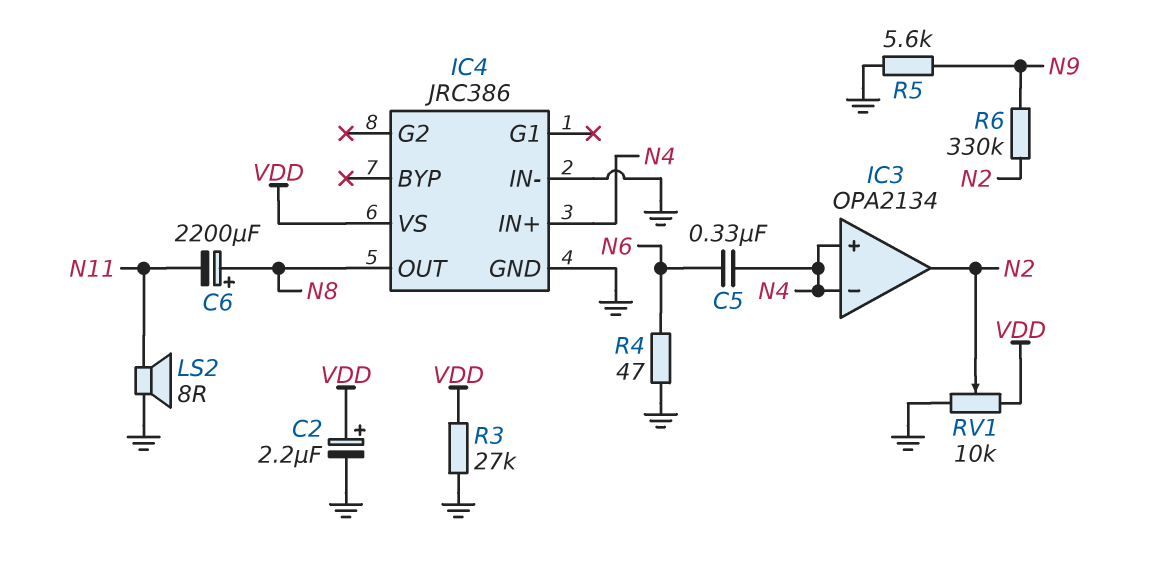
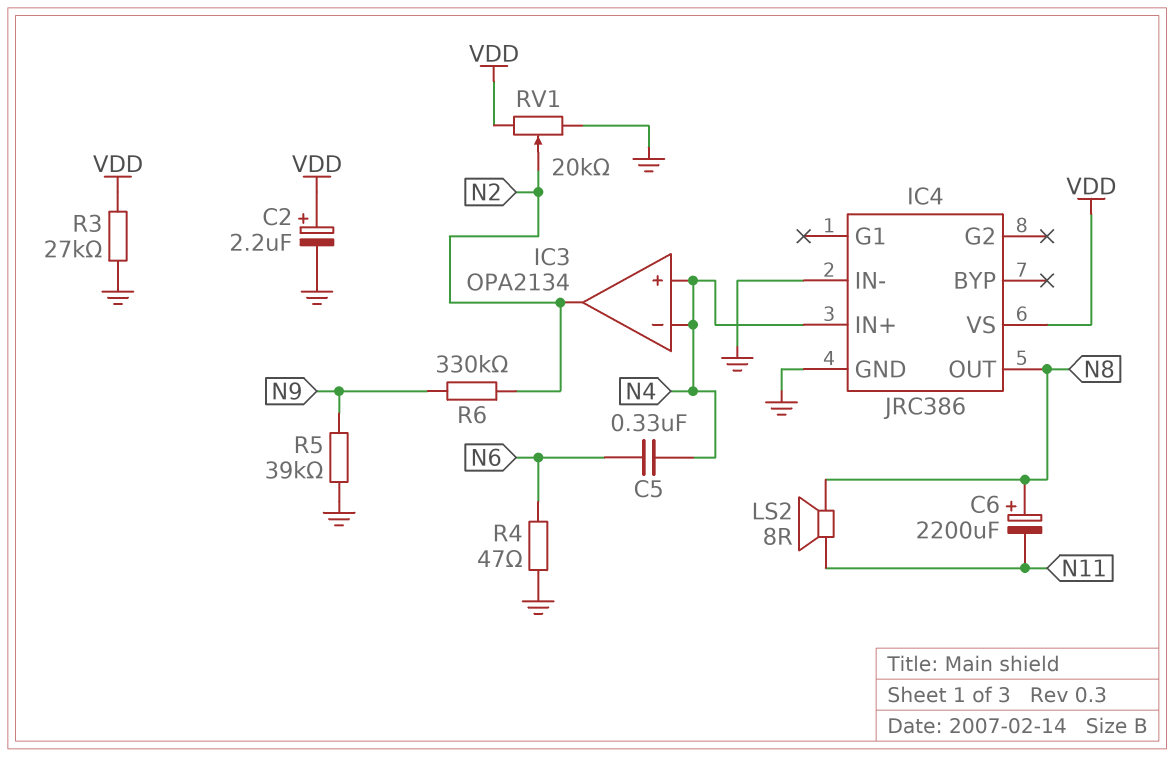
LS2: speaker 8R (GND, N11) -> speaker 8R (N8, N11)
R5: 5.6k (GND, N9) -> 39k (GND, N9)
RV1: 10k (GND, VDD, wiper N2) -> 20k (GND, VDD, wiper N2)

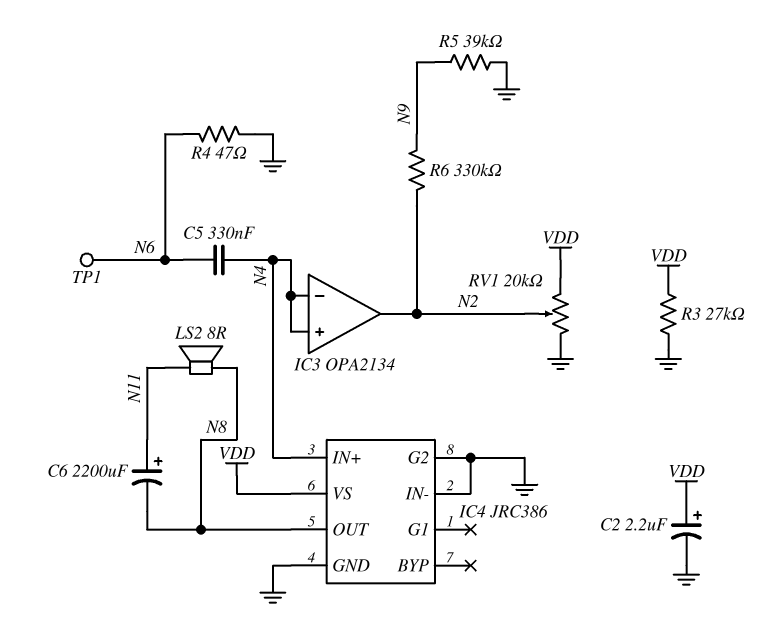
C6: 2200uF (plus N8, minus N11) -> 2200uF (plus N11, minus N8)
IC4 pin G2: none -> GND
TP1: none -> test point (N6)

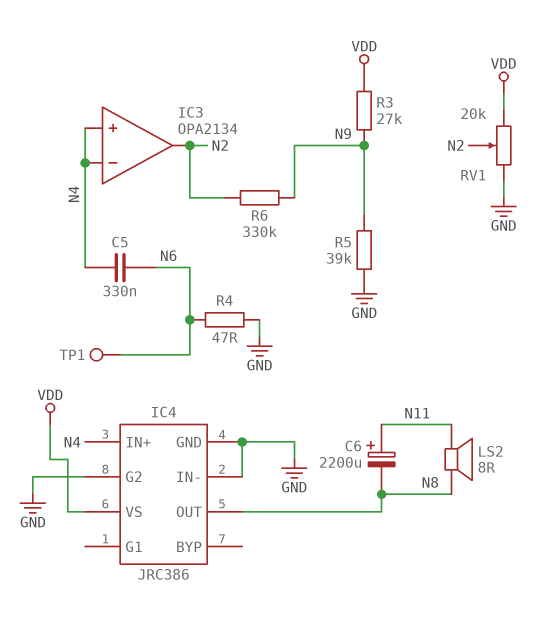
C2: 2.2uF (plus VDD, minus GND) -> none
R3: 27k (GND, VDD) -> 27k (N9, VDD)

